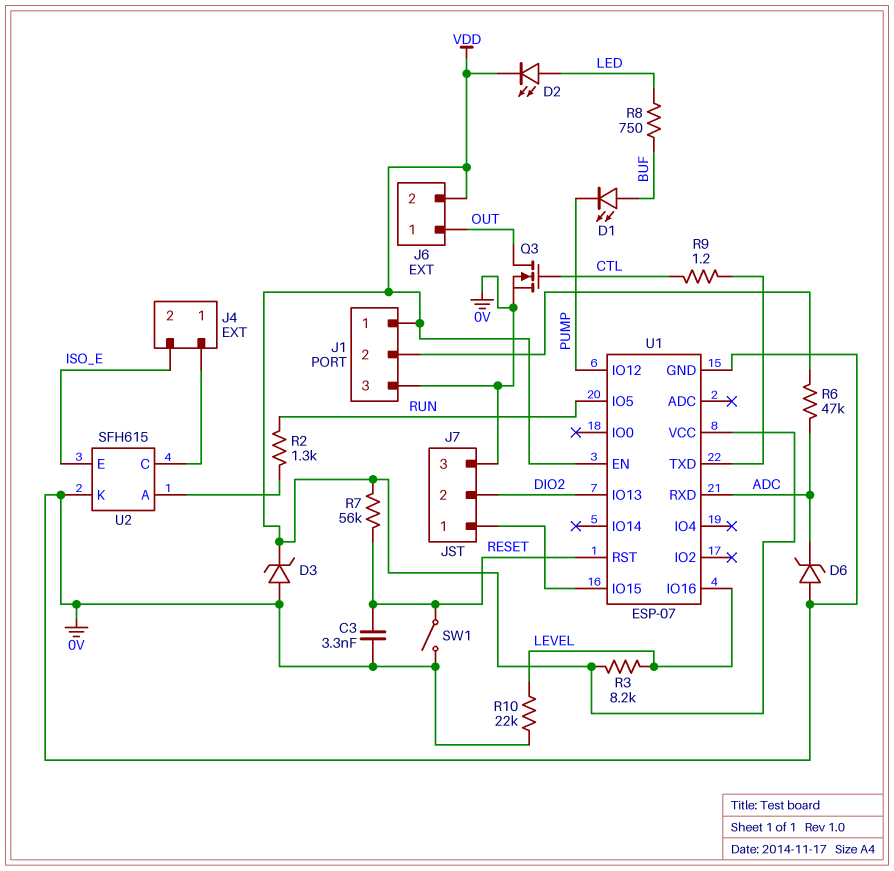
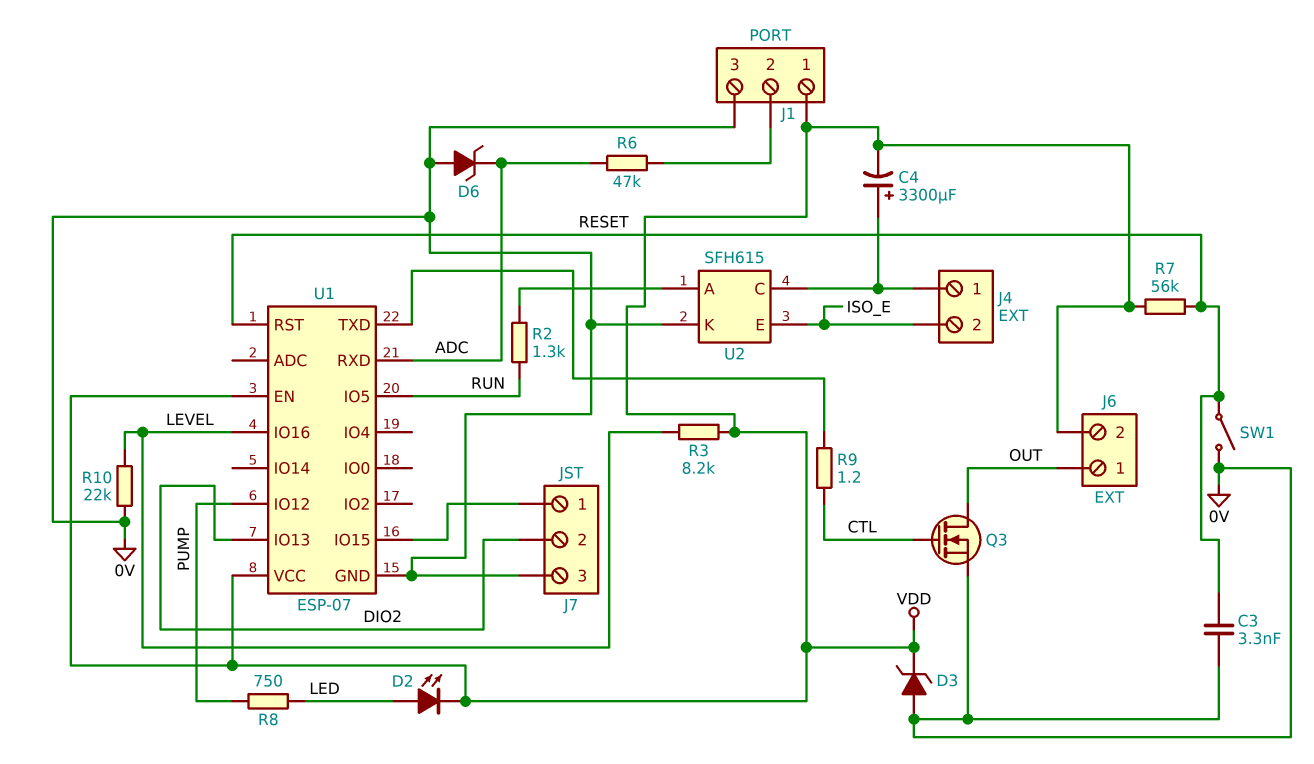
C4: none -> 3300uF (plus J4/1, minus VDD)
D1: LED (A BUF, K PUMP) -> none
R8: 750 (BUF, LED) -> 750 (LED, PUMP)

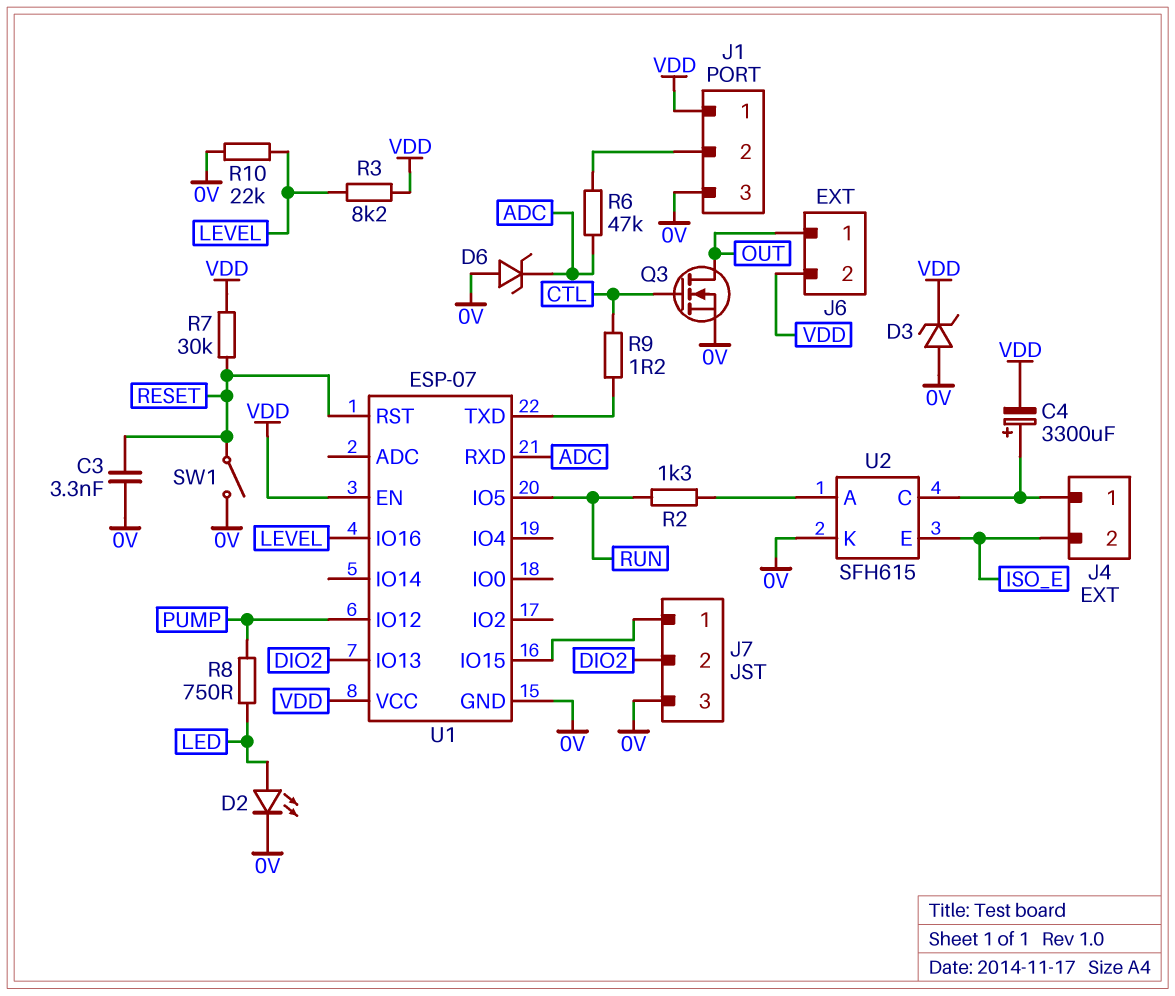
D2: LED (A LED, K VDD) -> LED (A LED, K 0V)
R7: 56k (RESET, VDD) -> 30k (RESET, VDD)

